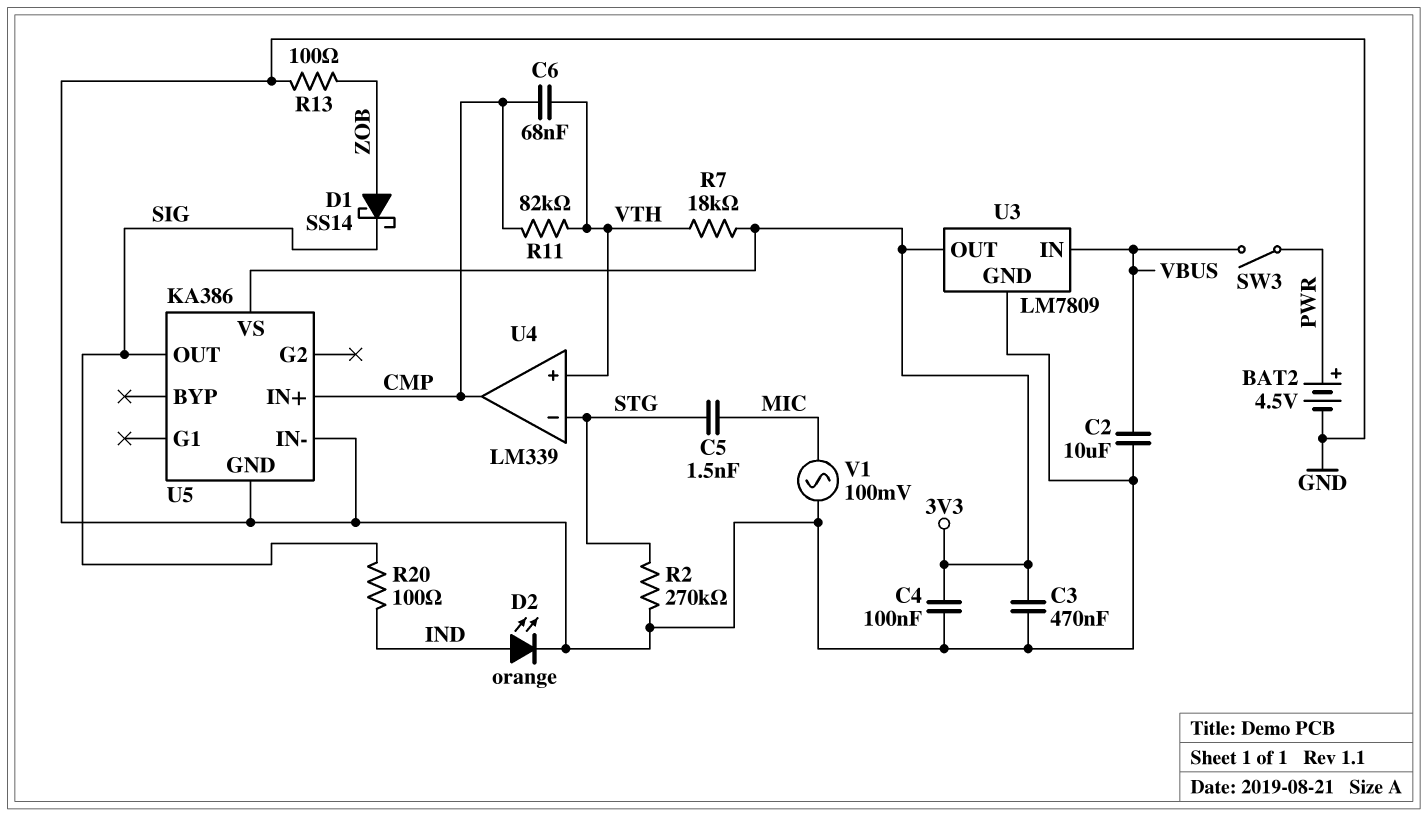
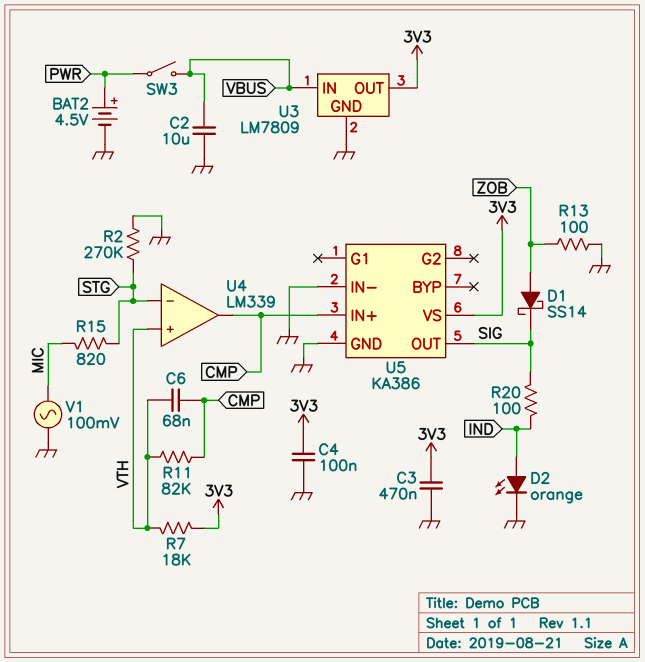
C5: 1.5nF (MIC, STG) -> none
R15: none -> 820 (MIC, STG)

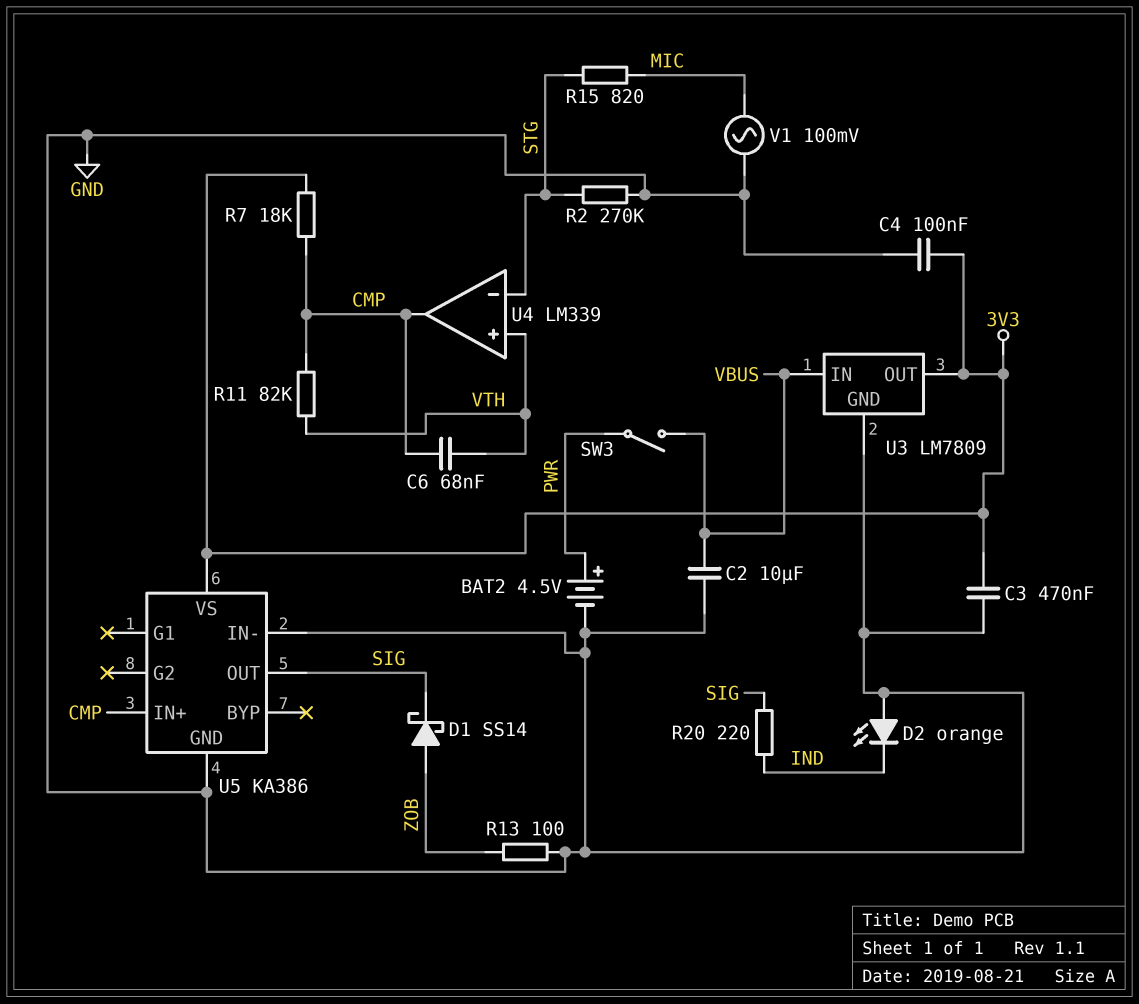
D2: LED orange (A IND, K GND) -> LED orange (A GND, K IND)
R7: 18k (3V3, VTH) -> 18k (3V3, CMP)
R20: 100 (IND, SIG) -> 220 (IND, SIG)

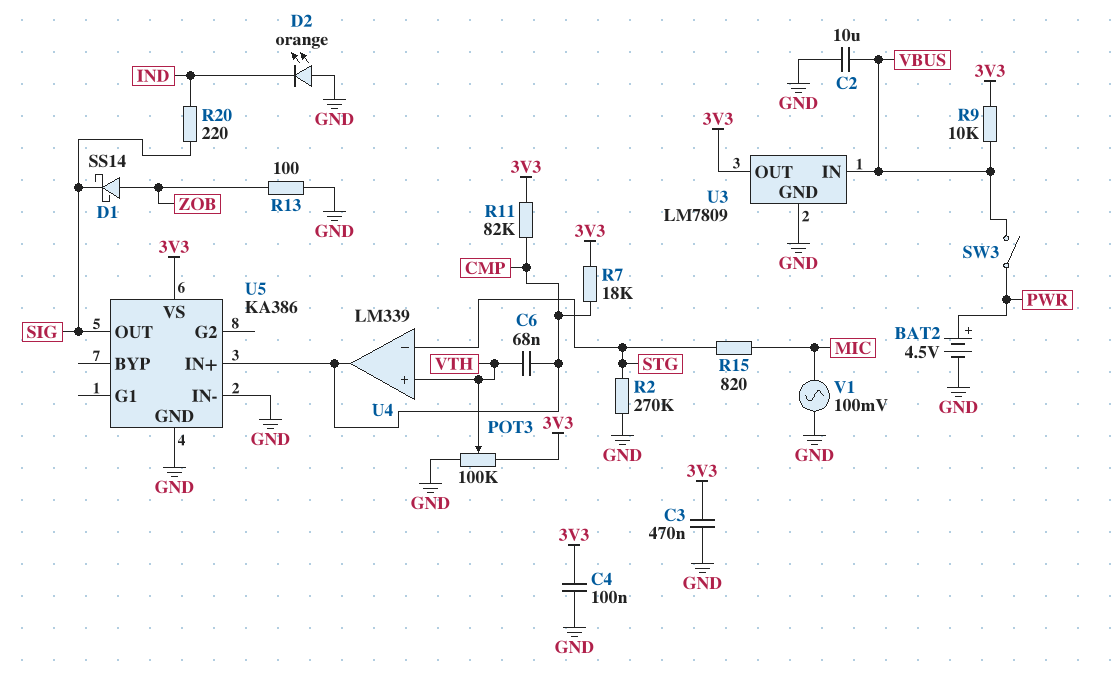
POT3: none -> 100k (3V3, GND, wiper VTH)
R9: none -> 10k (3V3, VBUS)
R11: 82k (CMP, VTH) -> 82k (3V3, CMP)

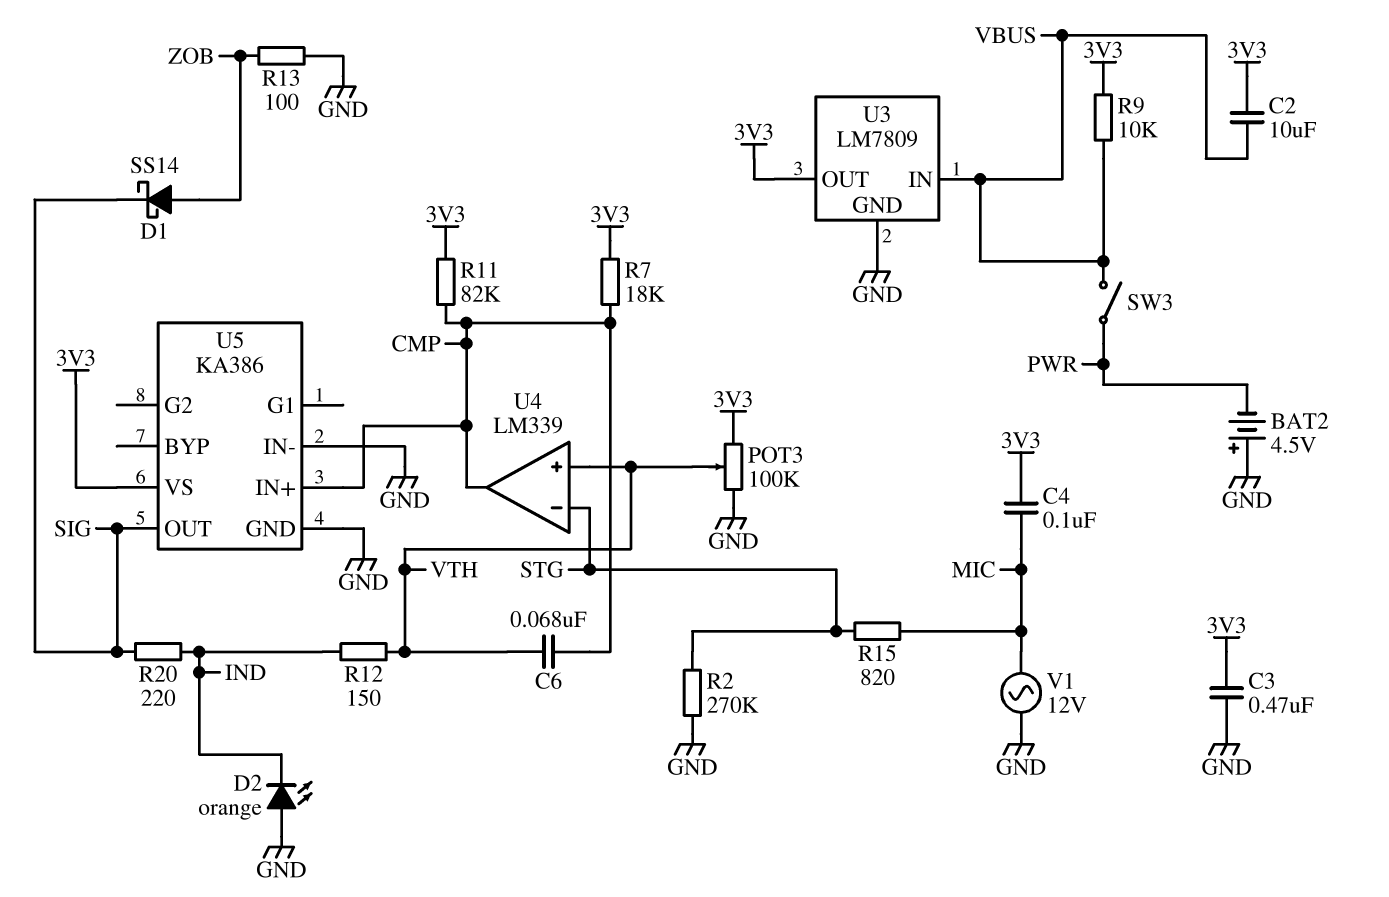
BAT2: 4.5V (plus PWR, minus GND) -> 4.5V (plus GND, minus PWR)
C2: 10uF (GND, VBUS) -> 10uF (3V3, VBUS)
C4: 100nF (3V3, GND) -> 100nF (3V3, MIC)
R12: none -> 150 (IND, VTH)
V1: AC 100mV (GND, MIC) -> AC 12V (GND, MIC)

